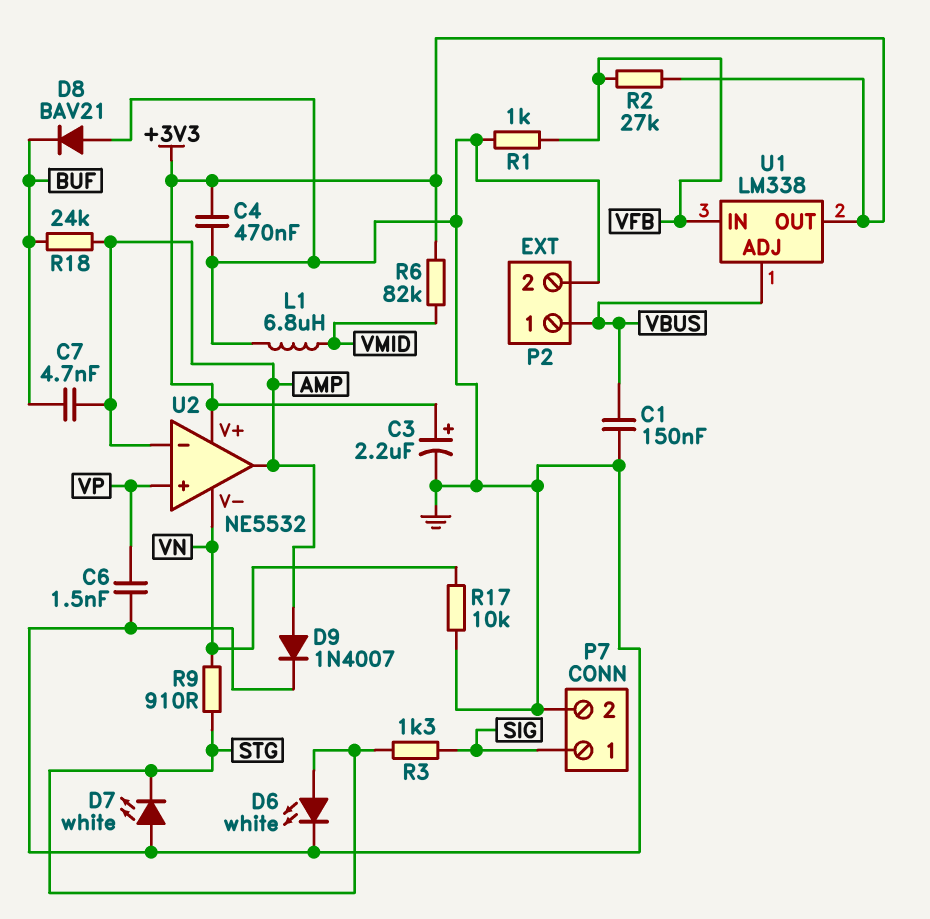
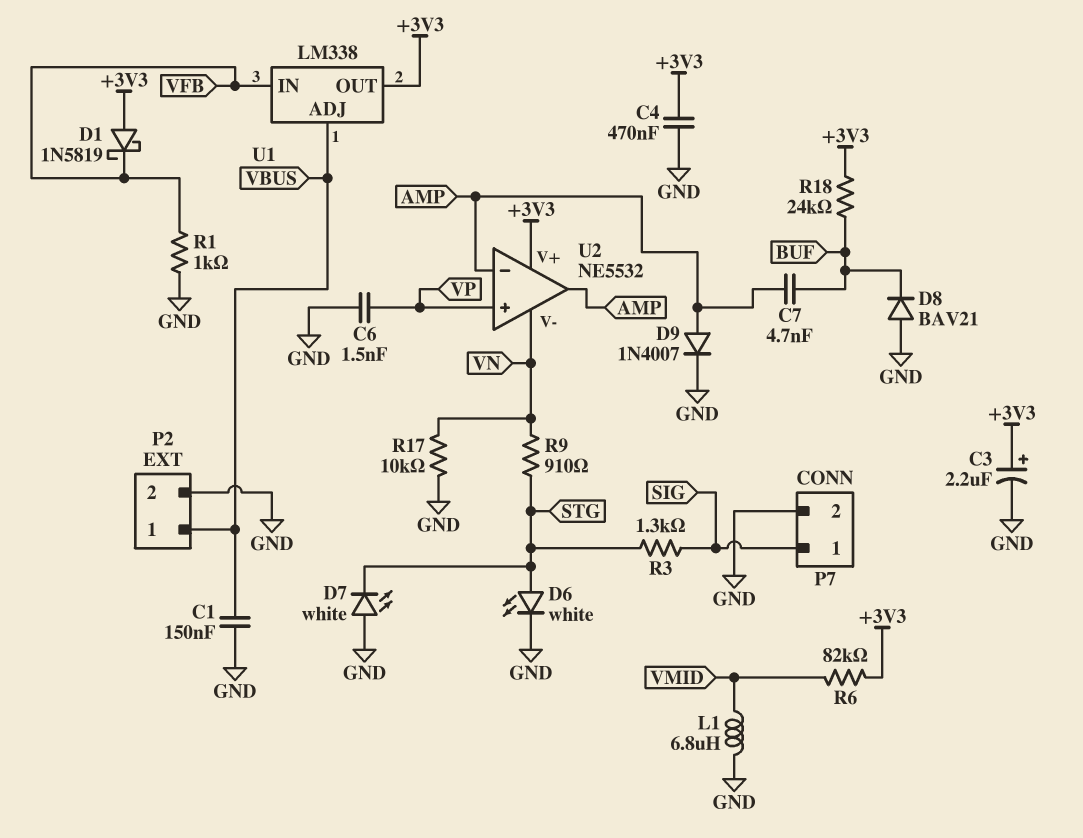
D1: none -> schottky 1N5819 (A +3V3, K VFB)
R2: 27k (+3V3, VFB) -> none
R18: 24k (AMP, BUF) -> 24k (+3V3, BUF)

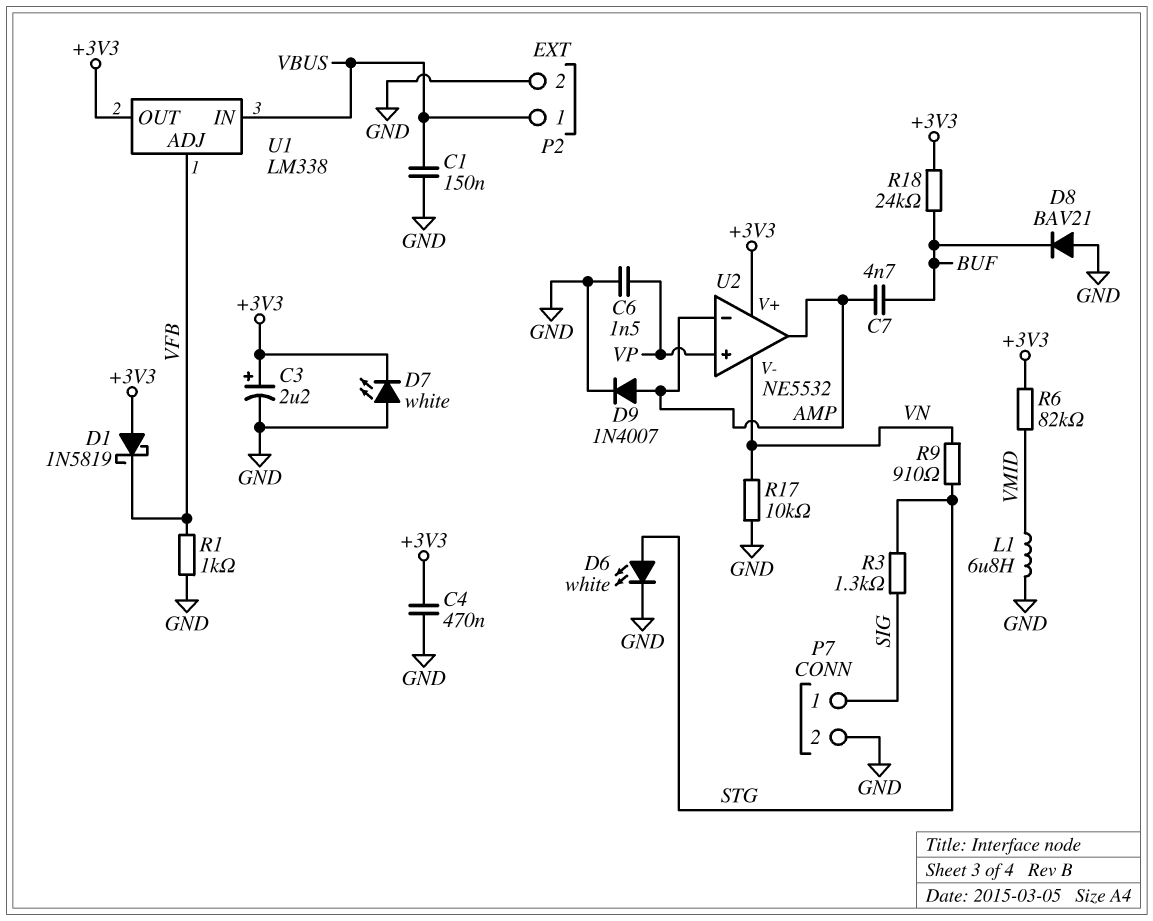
D7: LED white (A GND, K STG) -> LED white (A GND, K +3V3)
U1 pin ADJ: VBUS -> VFB
U1 pin IN: VFB -> VBUS

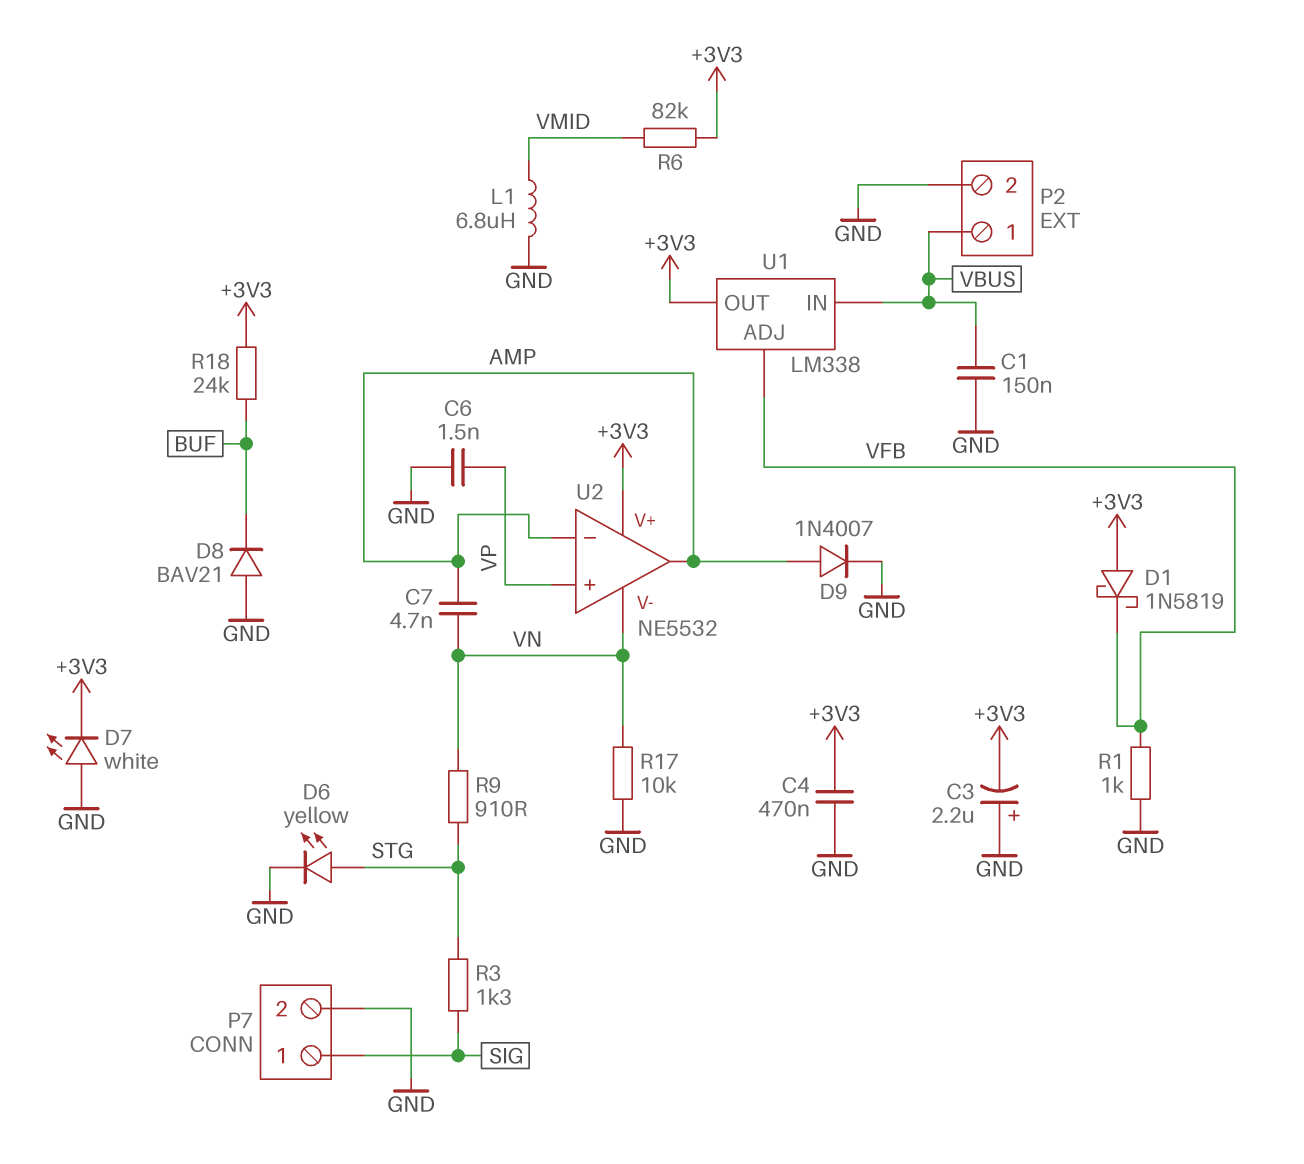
C3: 2.2uF (plus +3V3, minus GND) -> 2.2uF (plus GND, minus +3V3)
C7: 4.7nF (AMP, BUF) -> 4.7nF (AMP, VN)
D6: LED white (A STG, K GND) -> LED yellow (A STG, K GND)

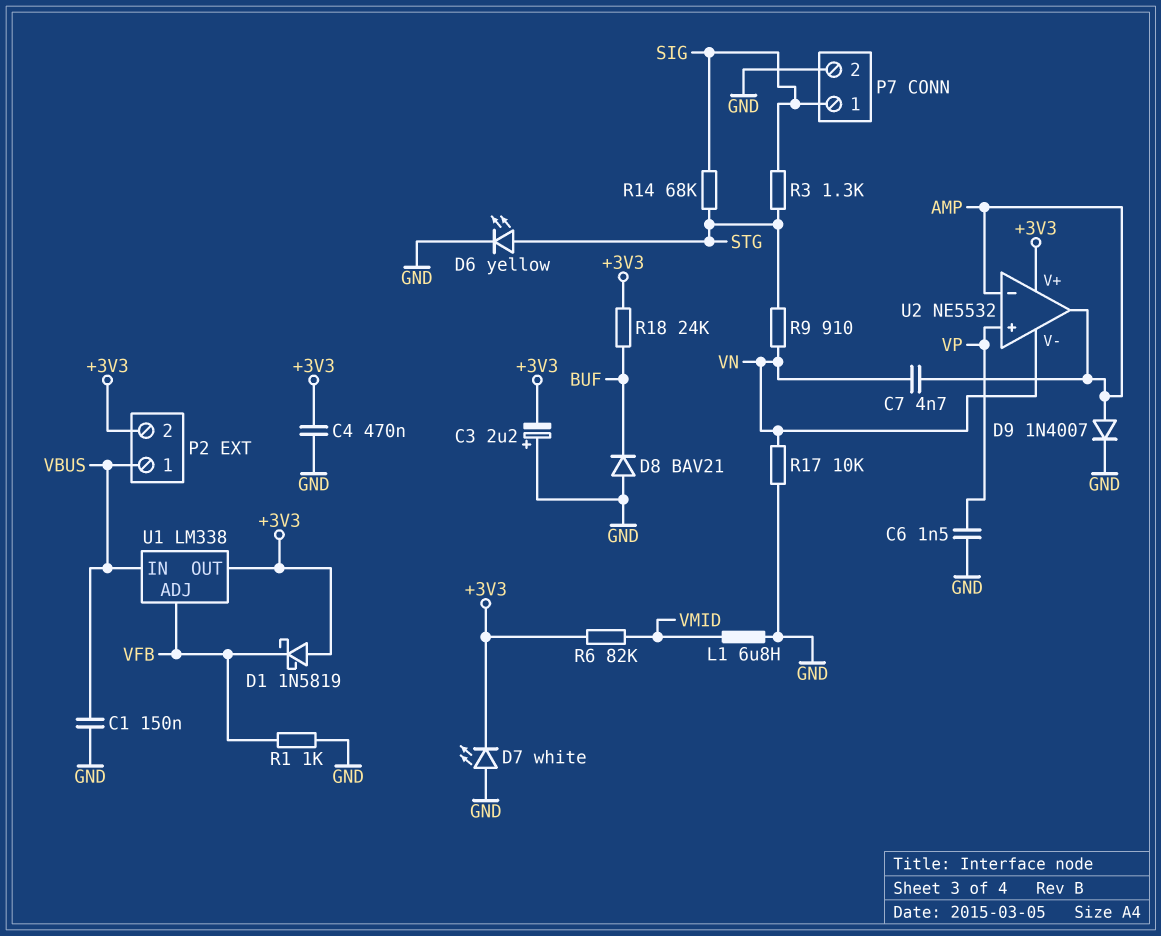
P2 pin 2: GND -> +3V3
R14: none -> 68k (SIG, STG)

